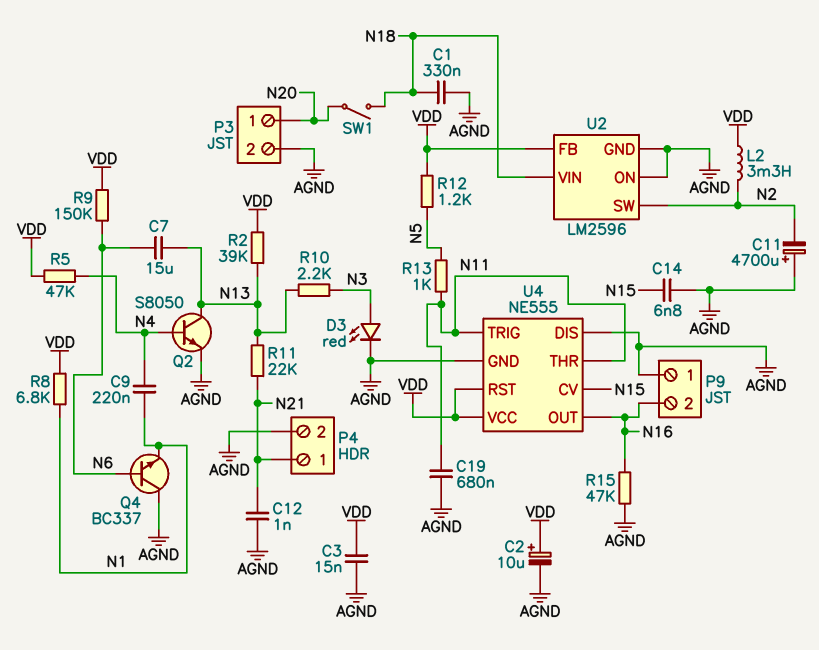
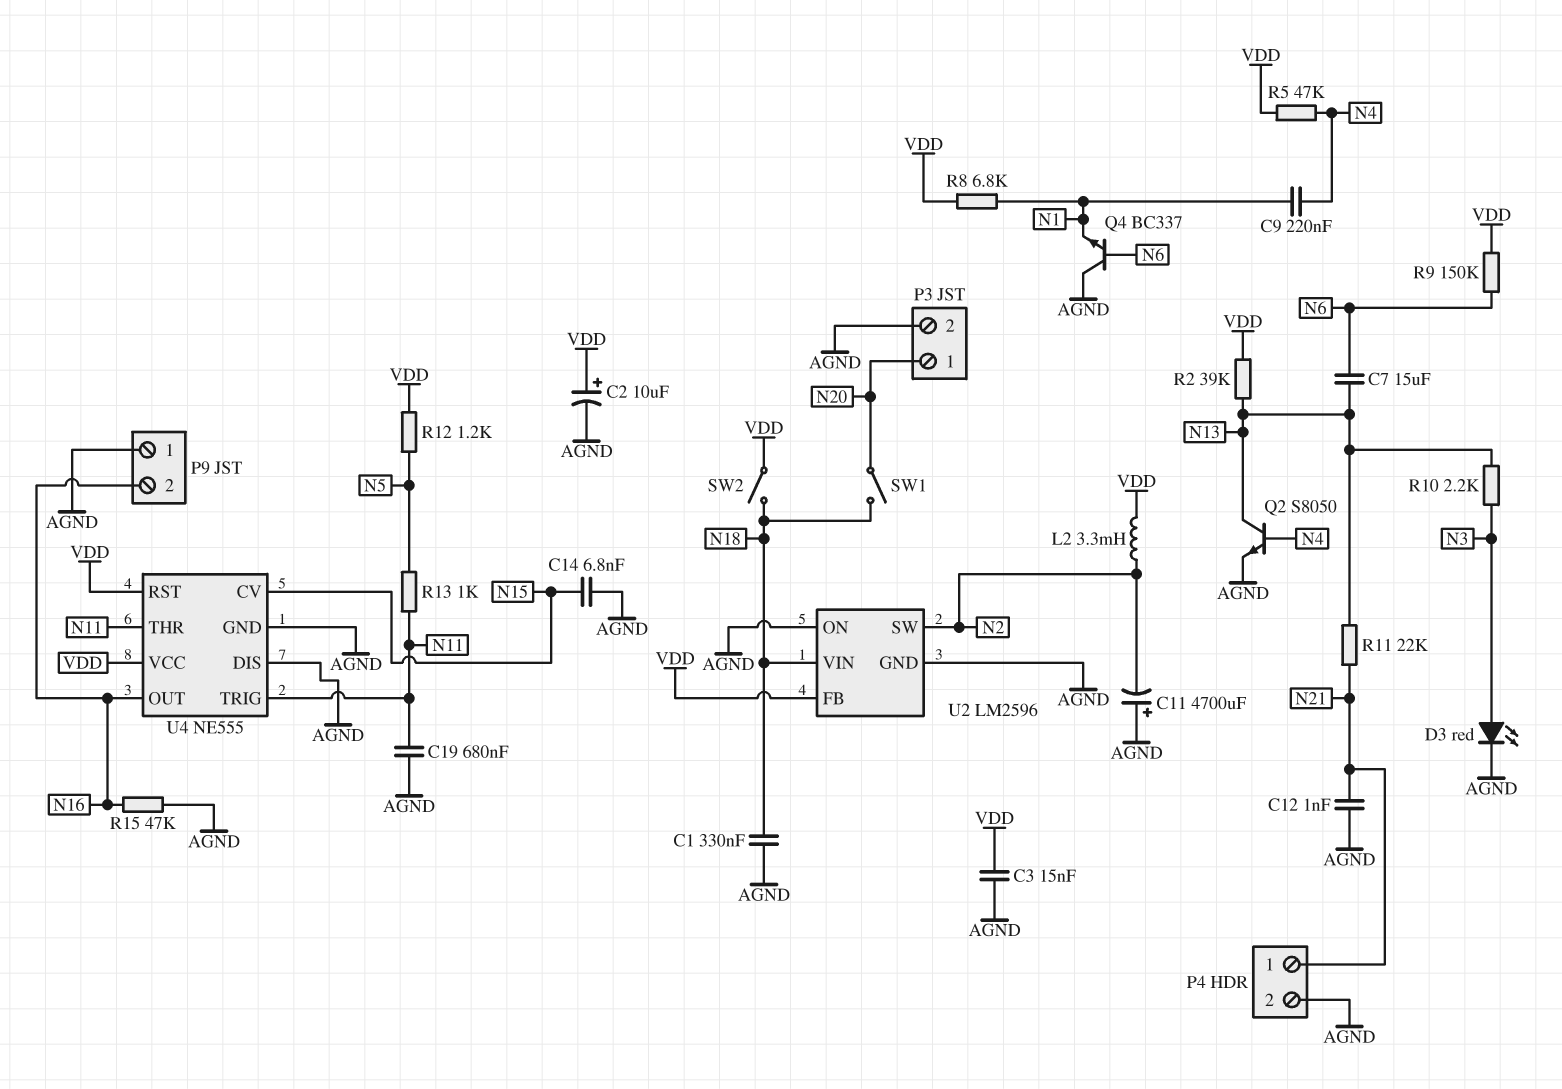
SW2: none -> switch (N18, VDD)

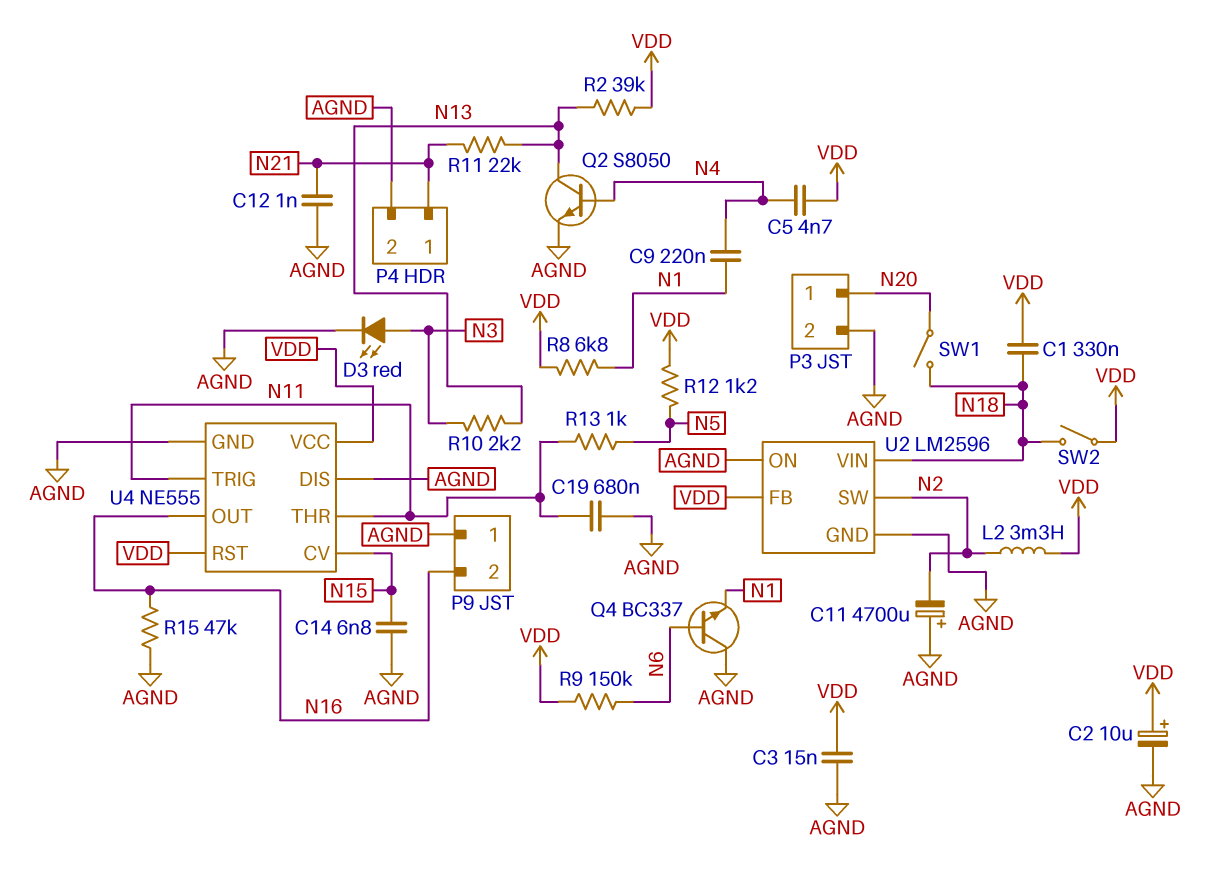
C1: 330nF (AGND, N18) -> 330nF (N18, VDD)
C5: none -> 4.7nF (N4, VDD)
C7: 15uF (N6, N13) -> none
R5: 47k (N4, VDD) -> none

